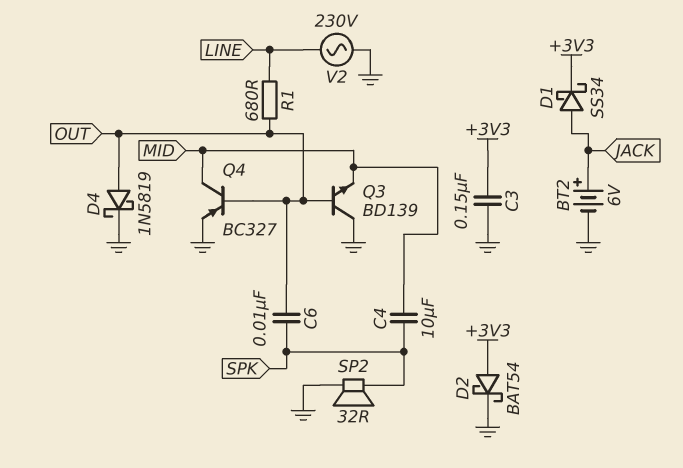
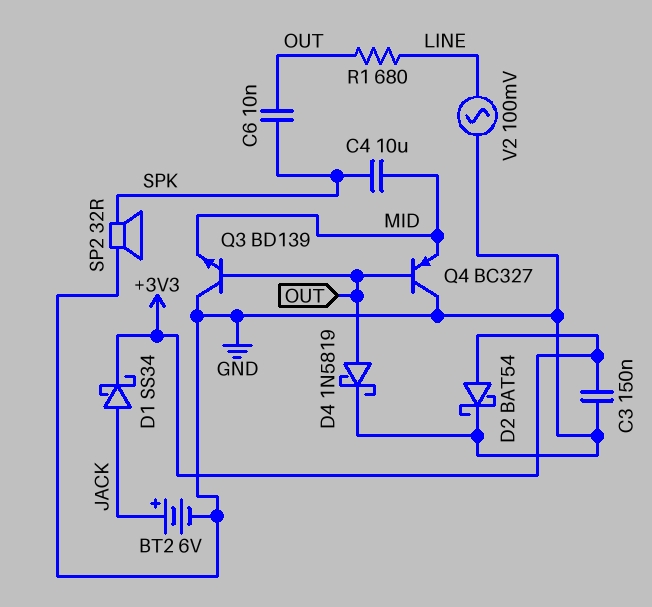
Q4: PNP BC327 (B OUT, C MID, E GND) -> PNP BC327 (B OUT, C GND, E MID)
V2: AC 230V (GND, LINE) -> AC 100mV (GND, LINE)

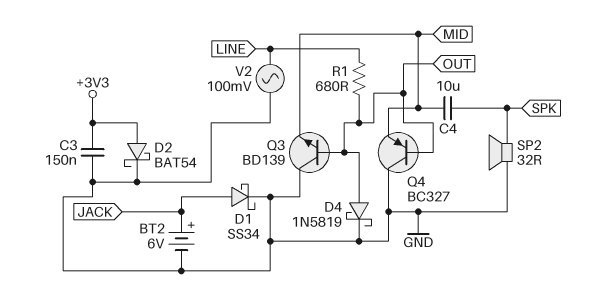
C6: 10nF (OUT, SPK) -> none
D1: schottky SS34 (A JACK, K +3V3) -> schottky SS34 (A JACK, K GND)

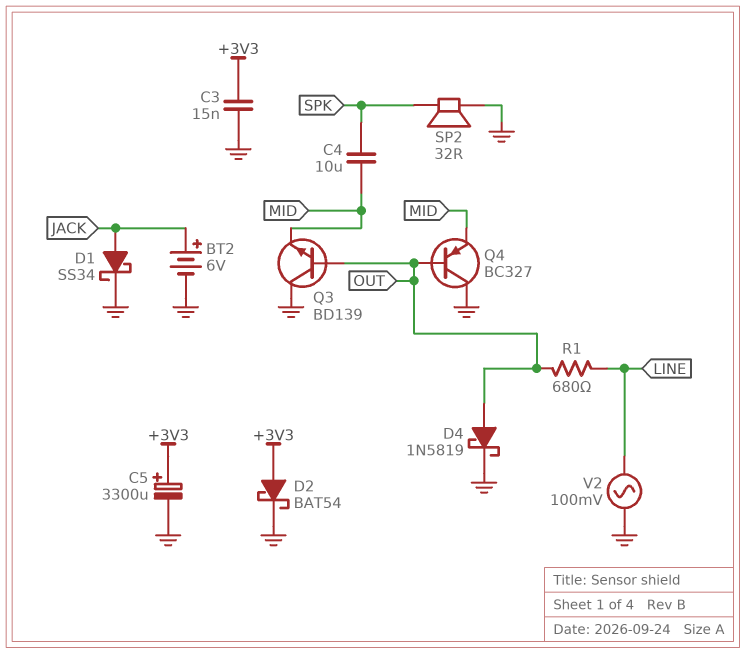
C3: 150nF (+3V3, GND) -> 15nF (+3V3, GND)
C5: none -> 3300uF (plus +3V3, minus GND)

